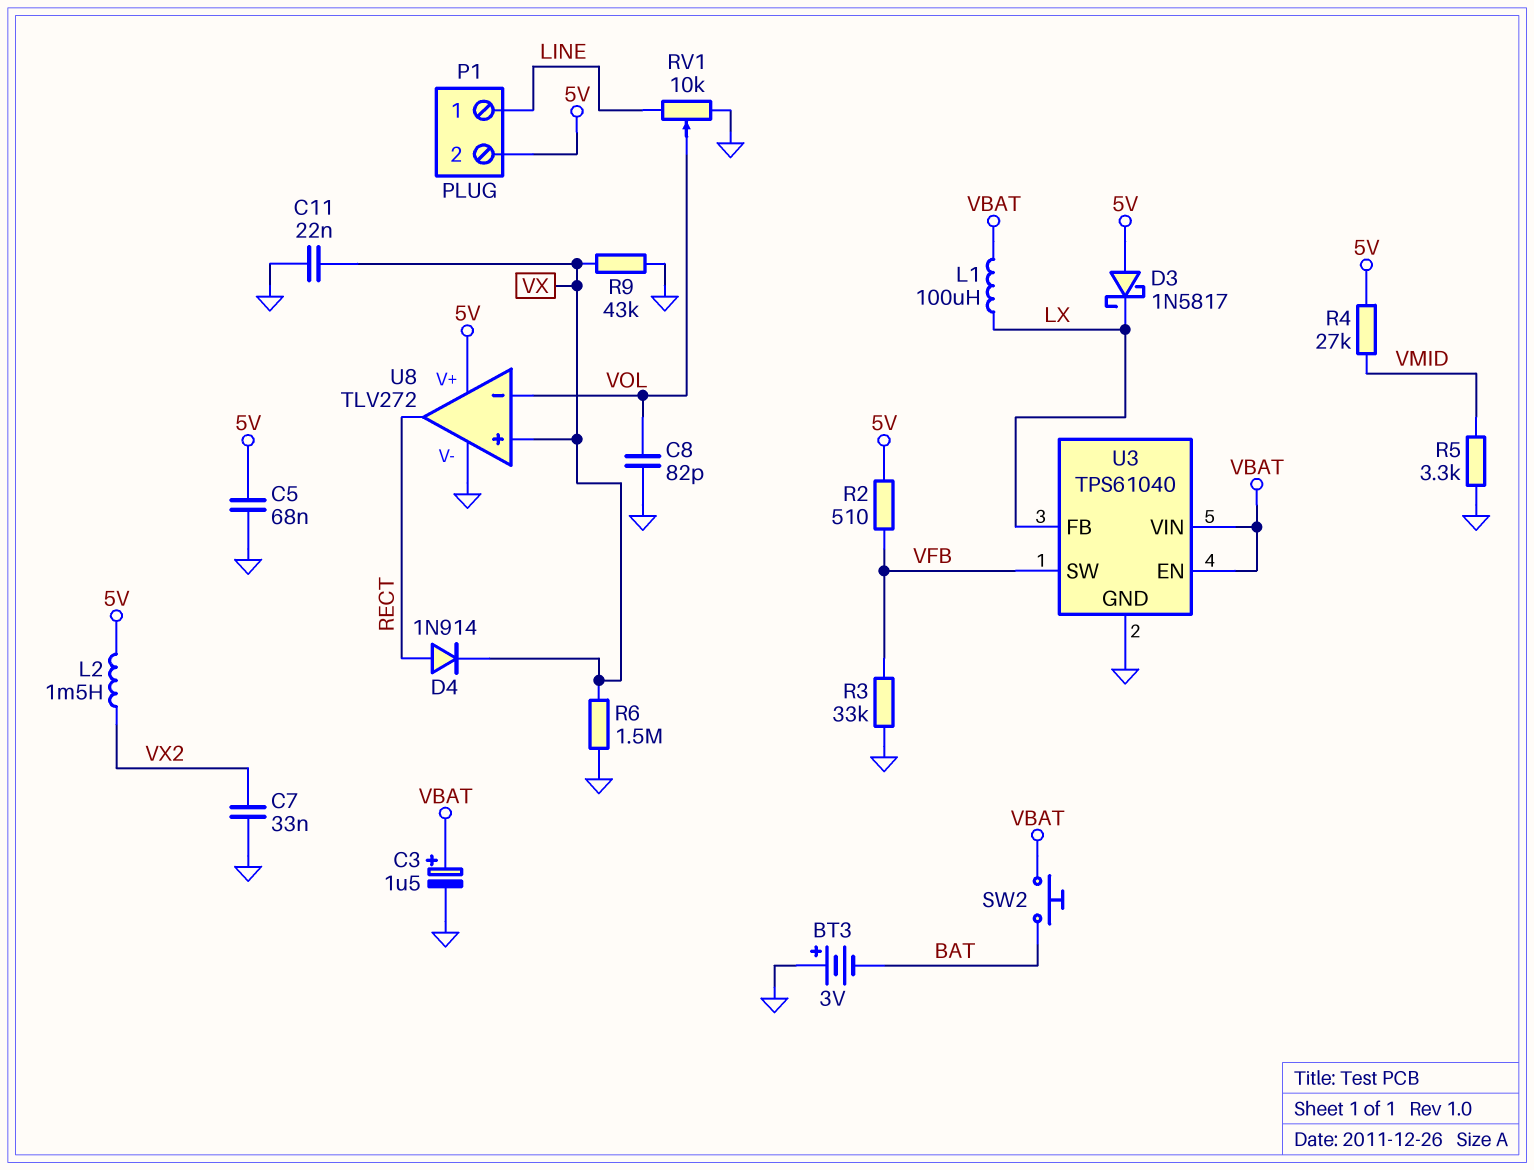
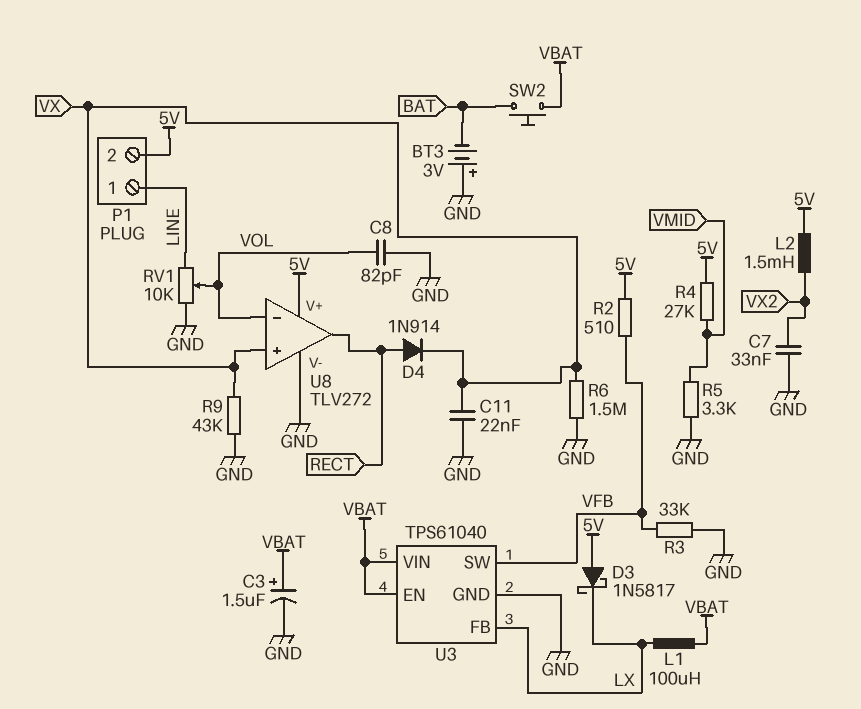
C5: 68nF (5V, GND) -> none

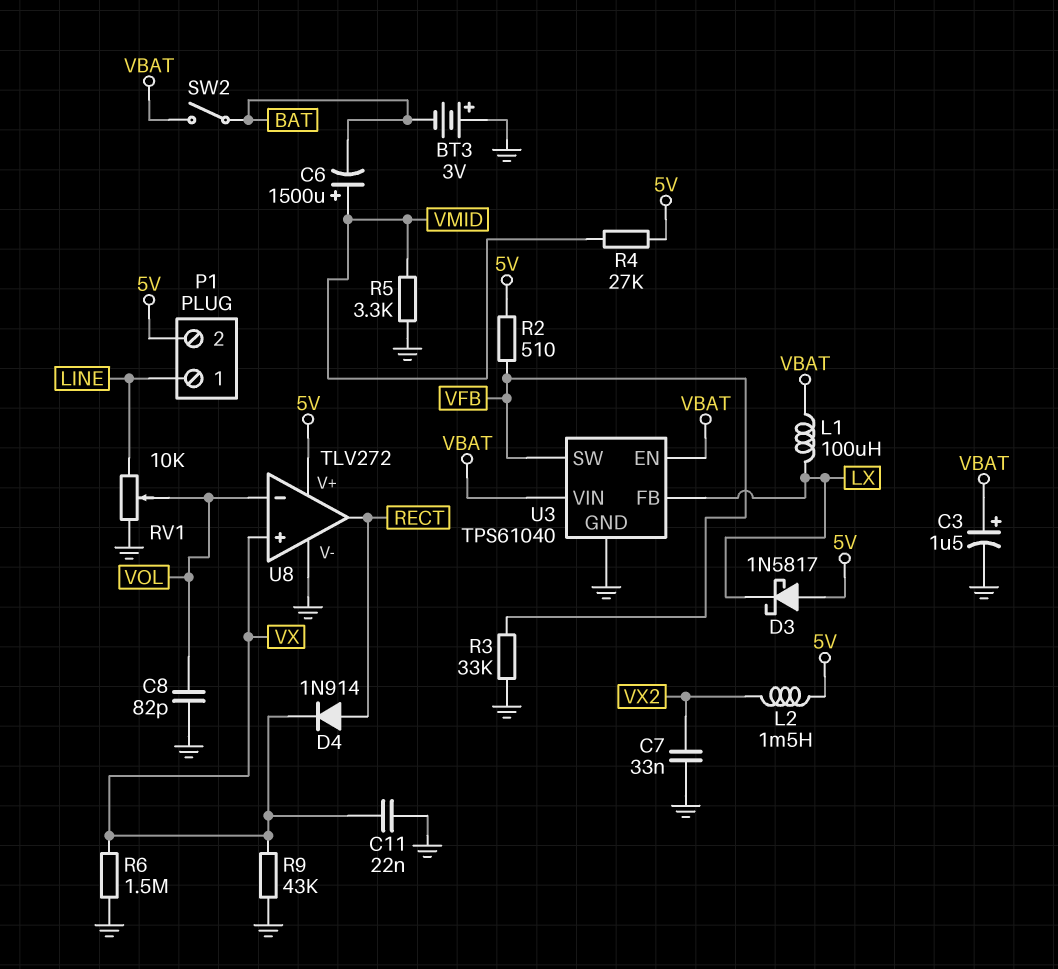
C6: none -> 1500uF (plus VMID, minus BAT)
SW2: button (BAT, VBAT) -> switch (BAT, VBAT)

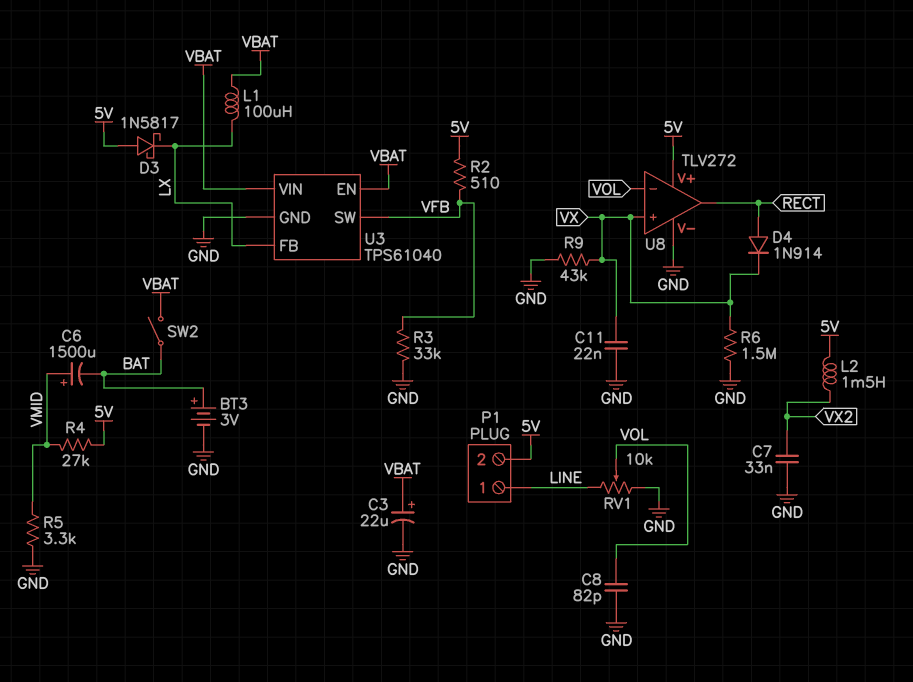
BT3: 3V (plus GND, minus BAT) -> 3V (plus BAT, minus GND)
C3: 1.5uF (plus VBAT, minus GND) -> 22uF (plus VBAT, minus GND)

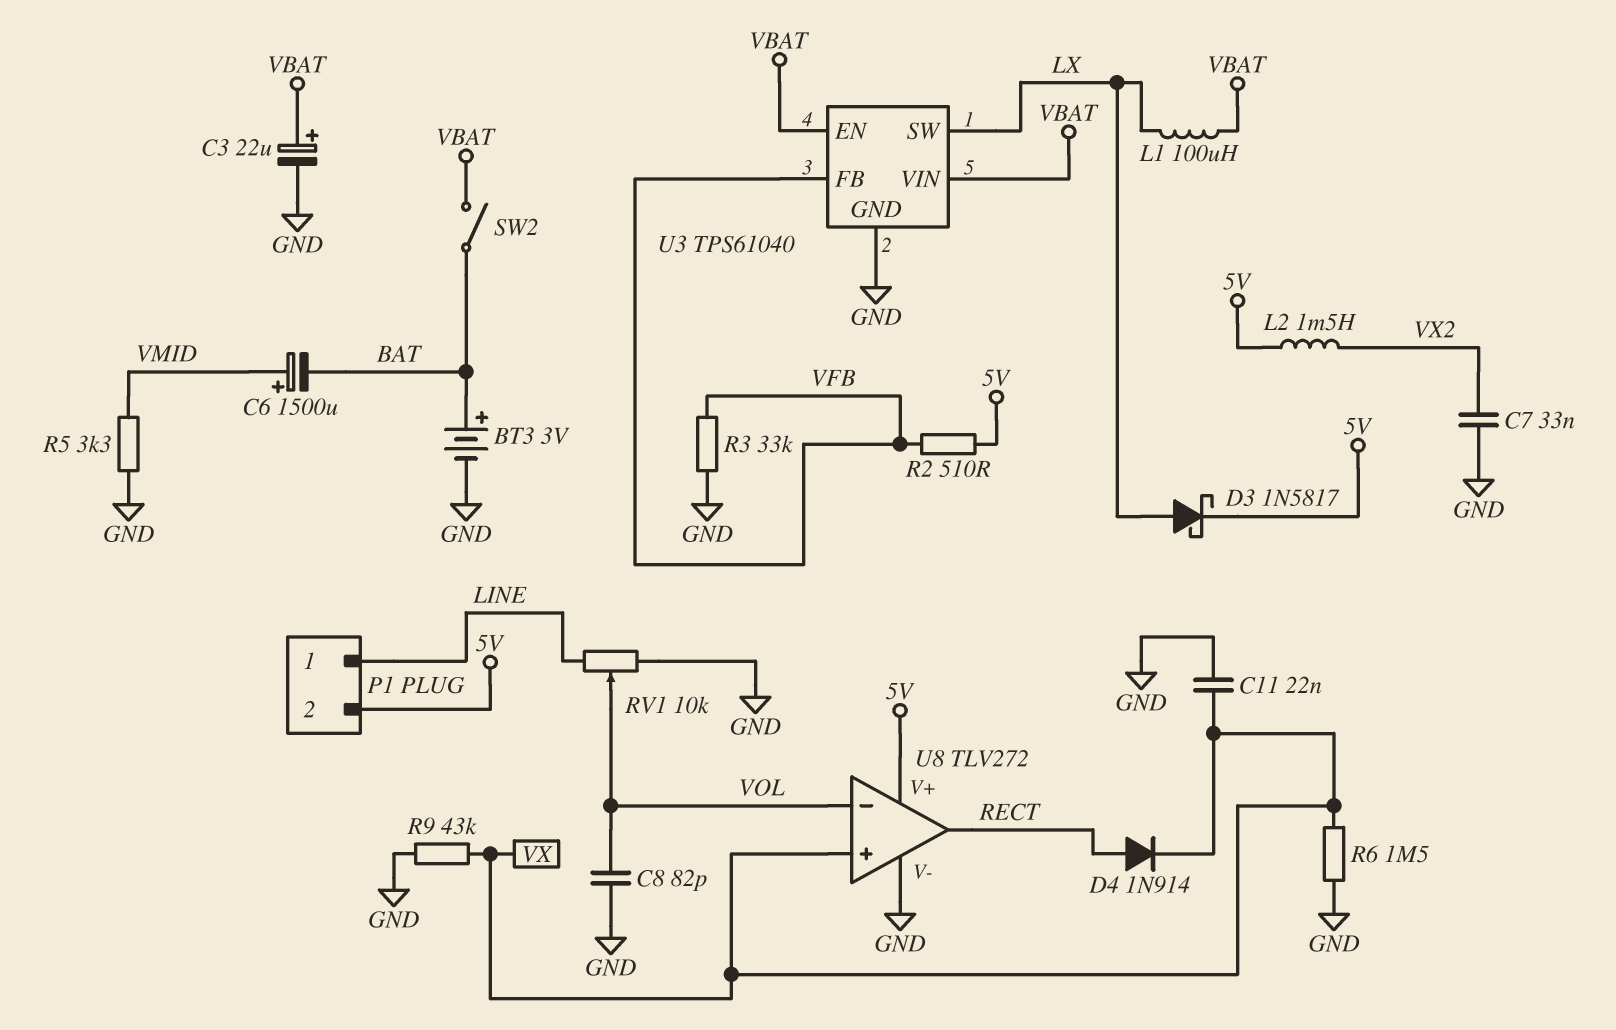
D3: schottky 1N5817 (A 5V, K LX) -> schottky 1N5817 (A LX, K 5V)
R4: 27k (5V, VMID) -> none
U3 pin FB: LX -> VFB
U3 pin SW: VFB -> LX

